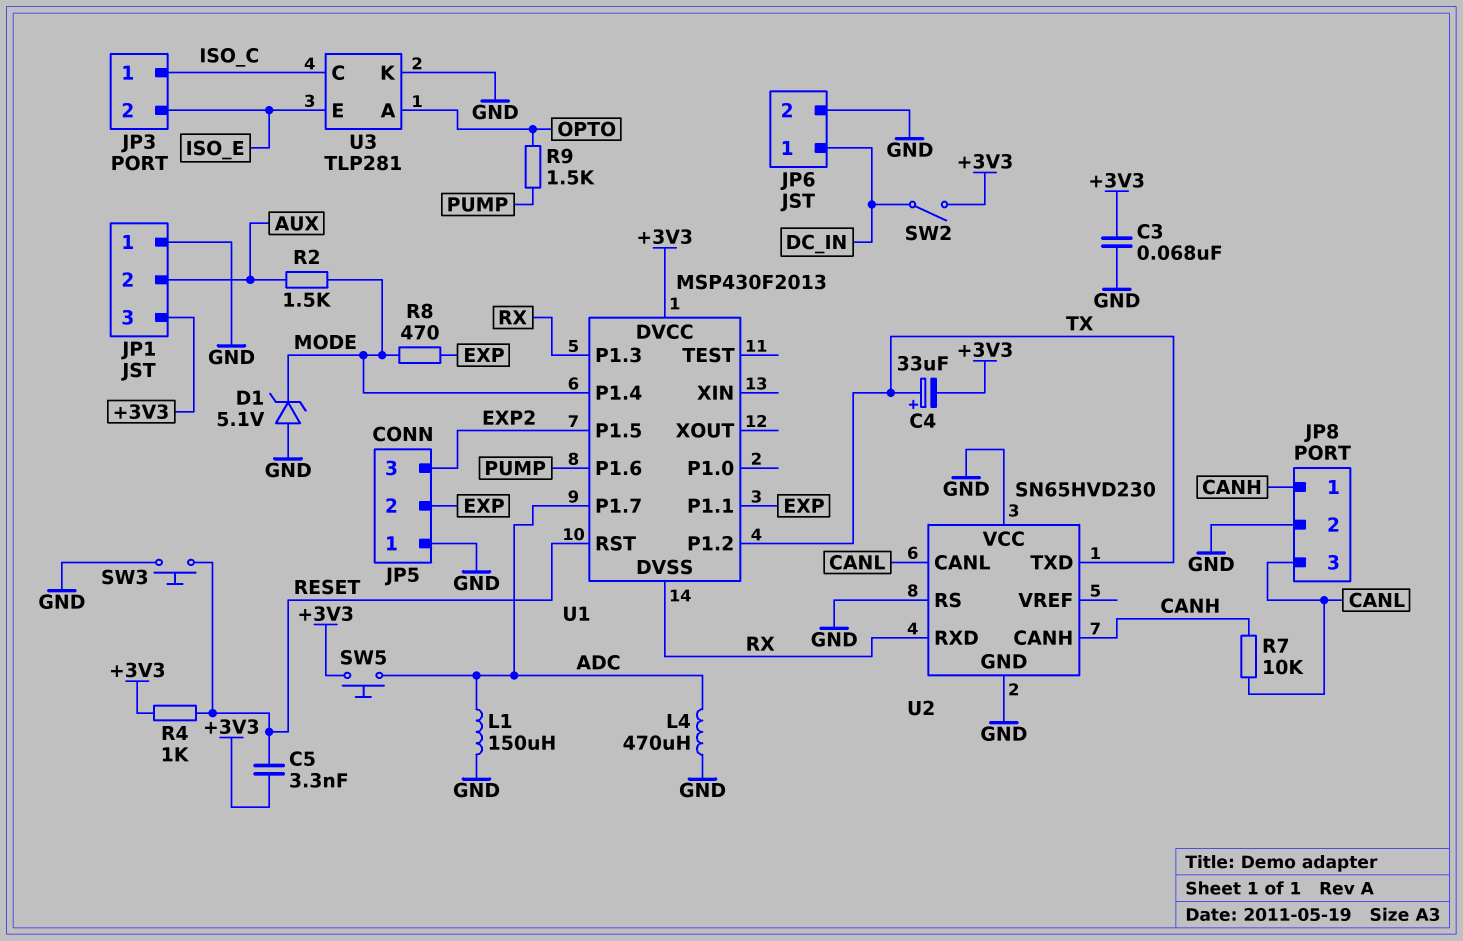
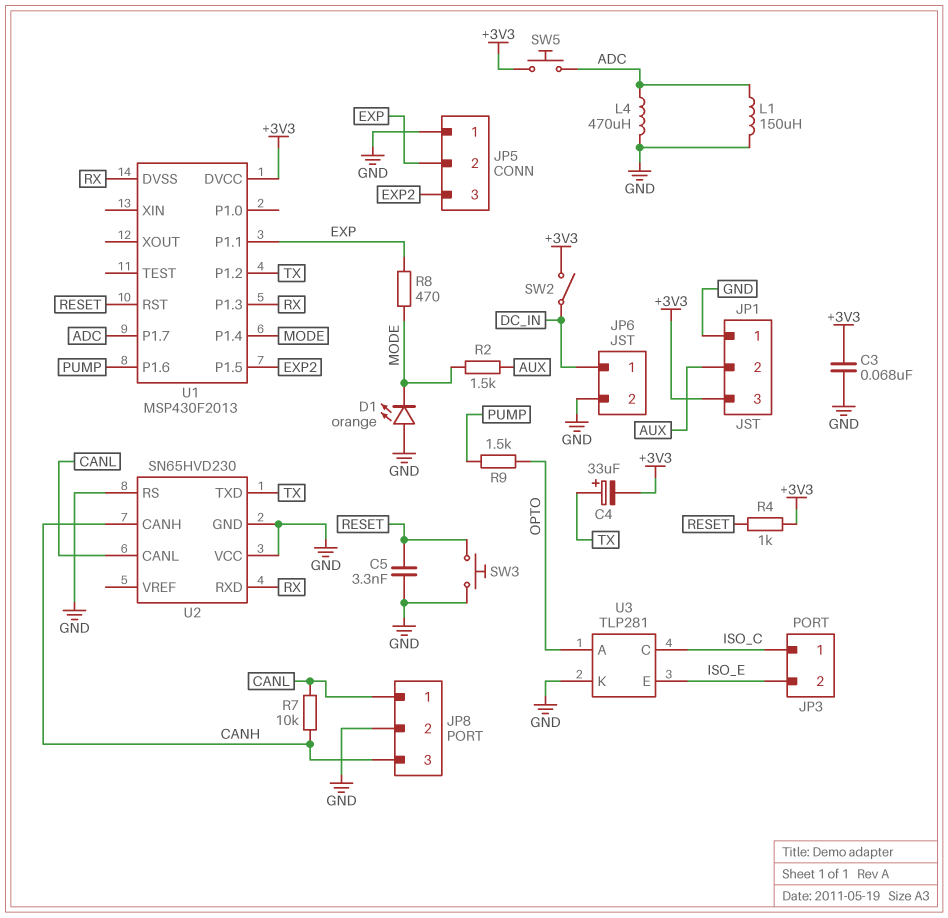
C5: 3.3nF (+3V3, RESET) -> 3.3nF (GND, RESET)
D1: zener 5.1V (A GND, K MODE) -> LED orange (A GND, K MODE)
JP8 pin 1: CANH -> CANL
JP8 pin 3: CANL -> CANH

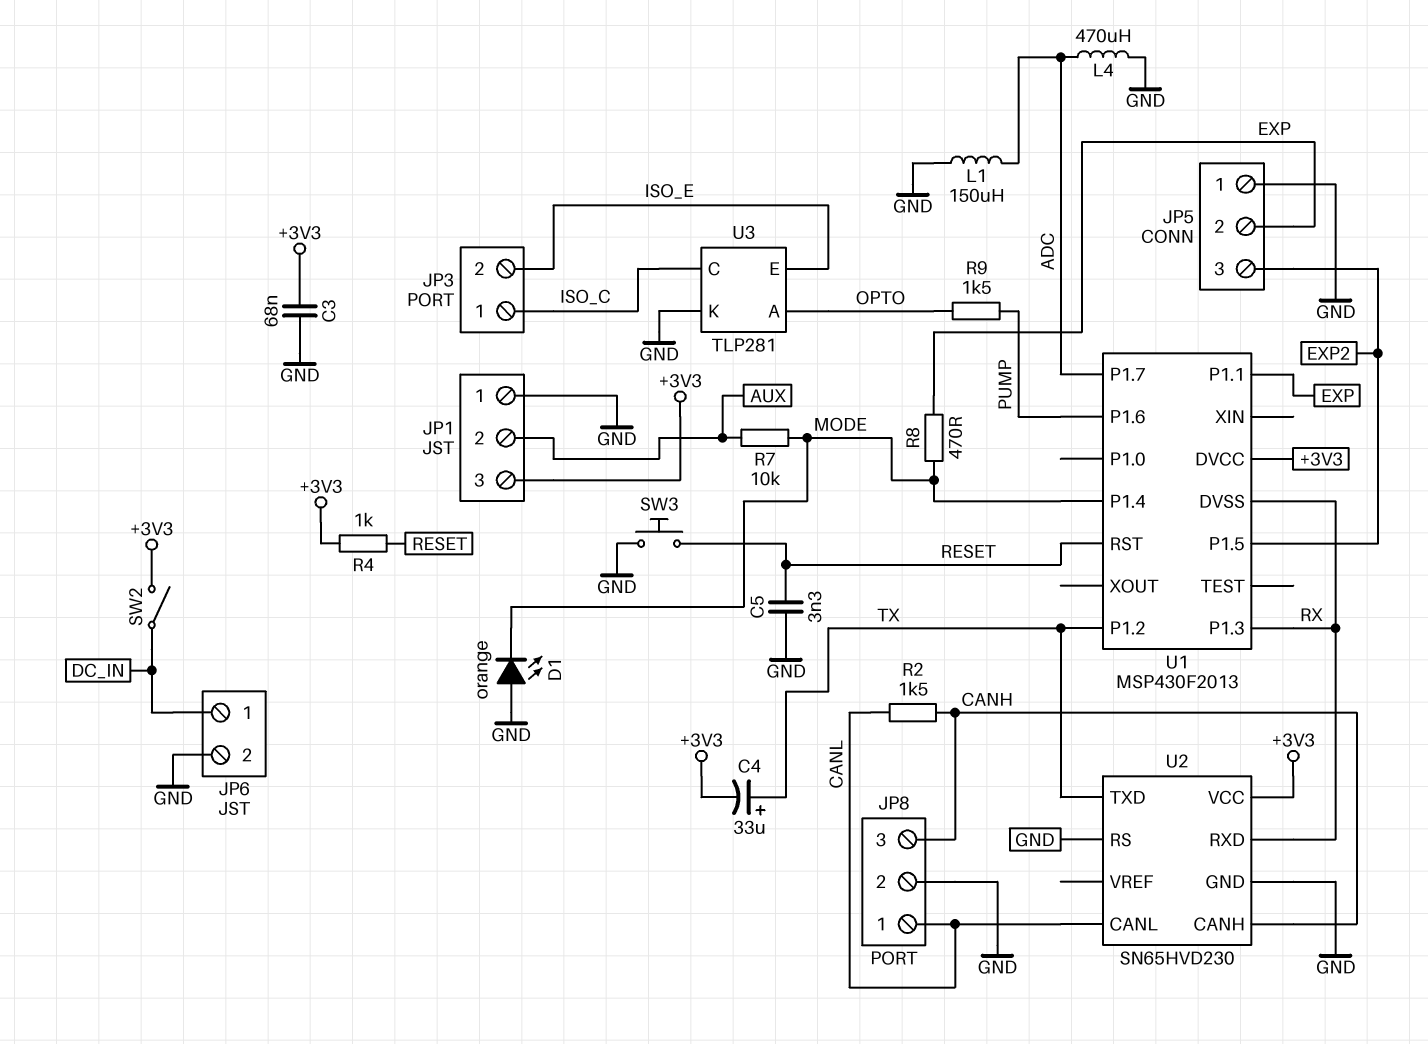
R2: 1.5k (AUX, MODE) -> 1.5k (CANH, CANL)
R7: 10k (CANH, CANL) -> 10k (AUX, MODE)
SW5: button (+3V3, ADC) -> none
U2 pin VCC: GND -> +3V3

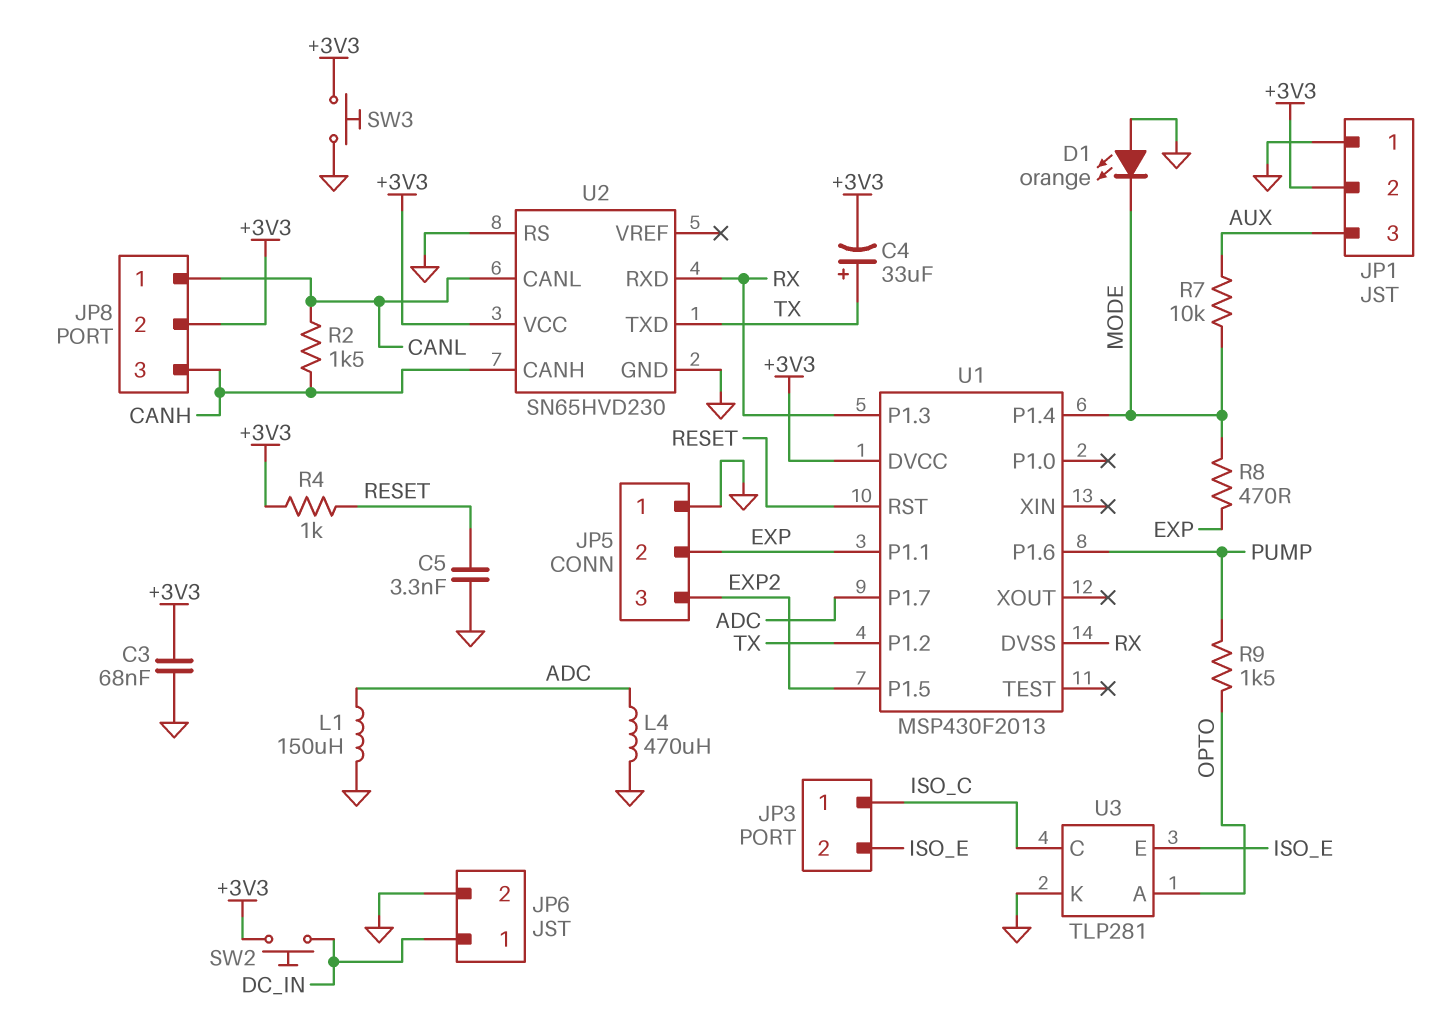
JP1 pin 2: AUX -> +3V3
JP1 pin 3: +3V3 -> AUX
JP8 pin 2: GND -> +3V3
SW2: switch (+3V3, DC_IN) -> button (+3V3, DC_IN)
SW3: button (GND, RESET) -> button (+3V3, GND)

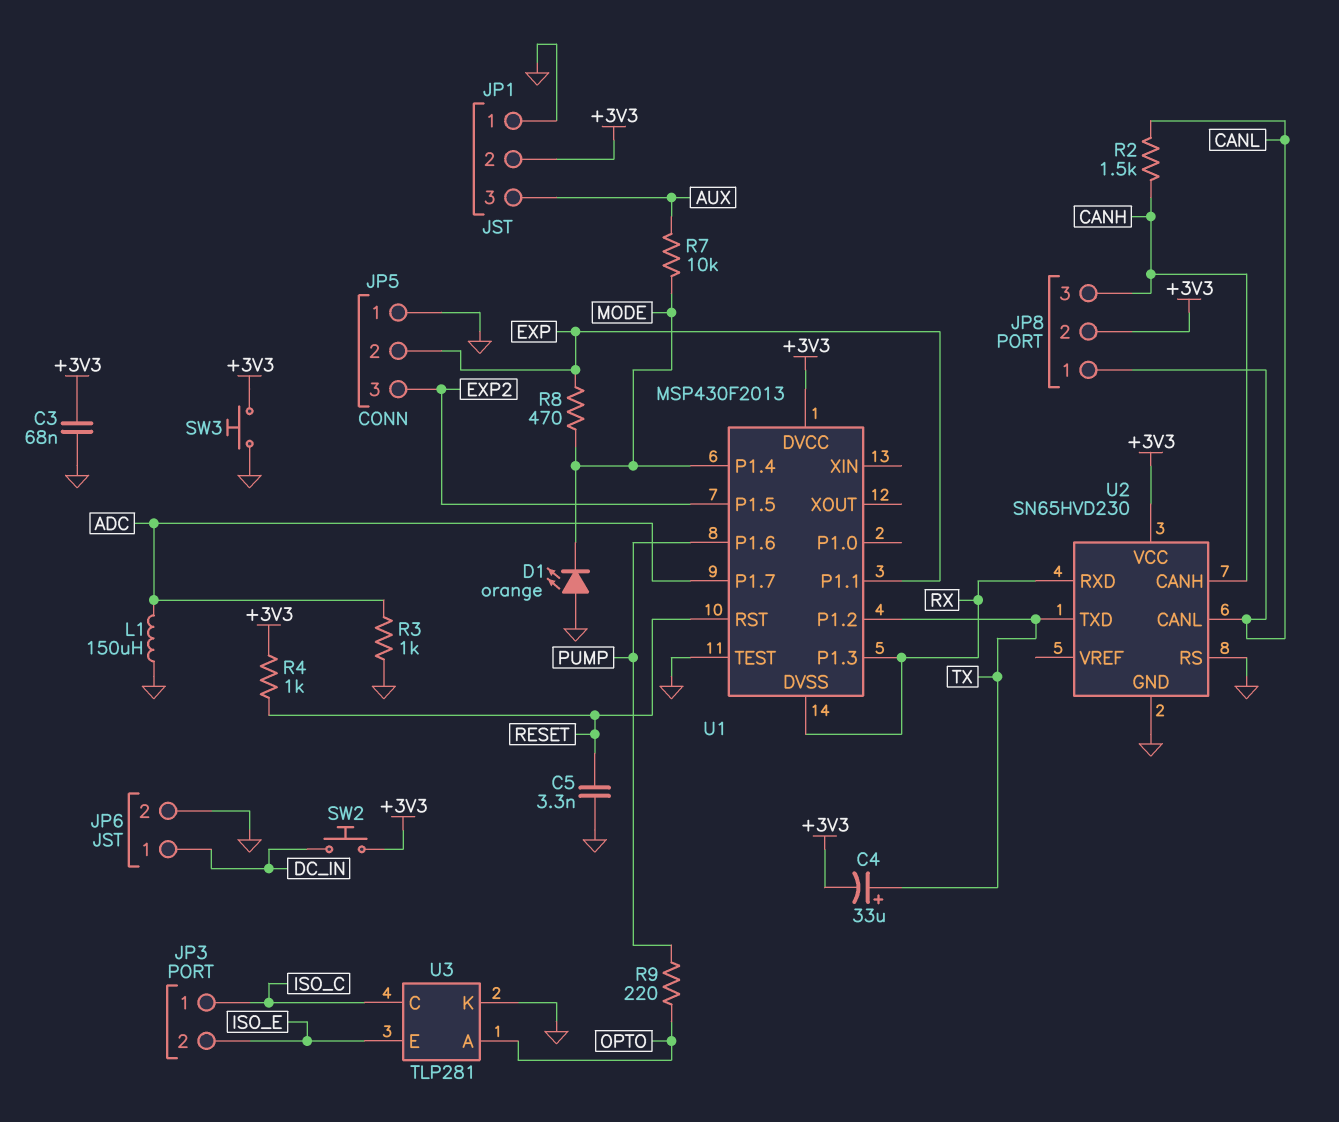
L4: 470uH (ADC, GND) -> none
R3: none -> 1k (ADC, GND)
R9: 1.5k (OPTO, PUMP) -> 220 (OPTO, PUMP)
U1 pin TEST: none -> GND

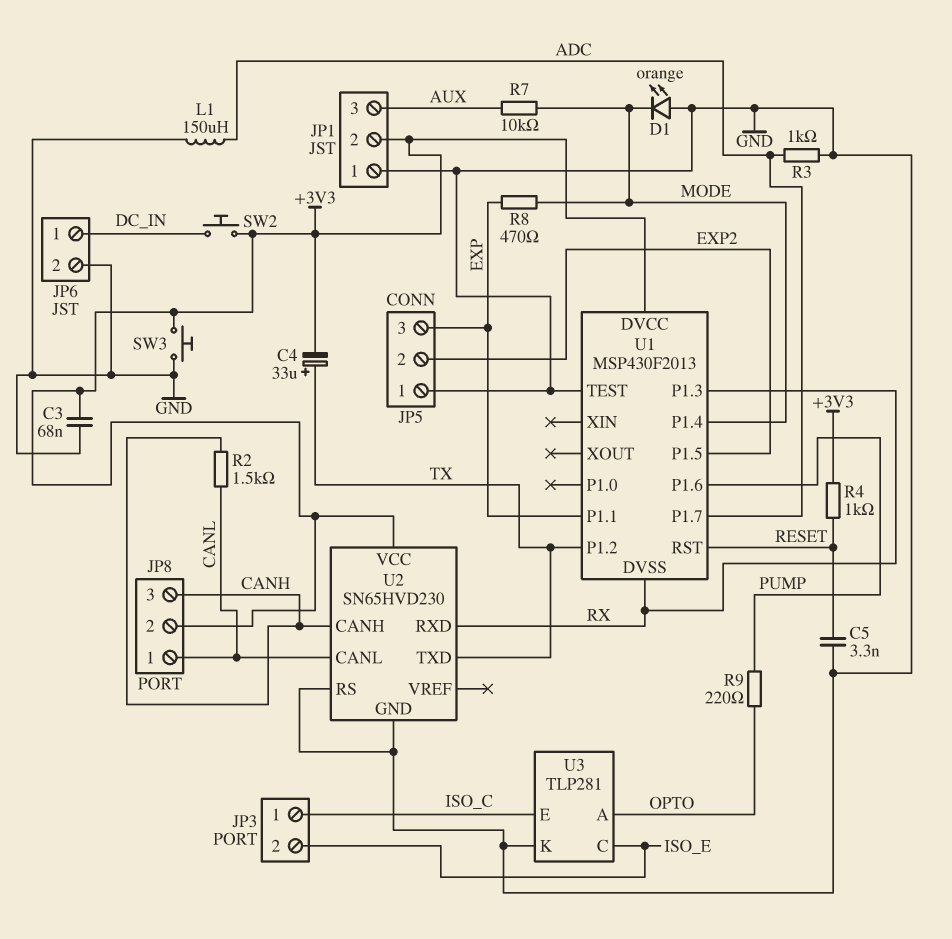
JP5 pin 2: EXP -> EXP2
JP5 pin 3: EXP2 -> EXP
U3 pin C: ISO_C -> ISO_E
U3 pin E: ISO_E -> ISO_C

